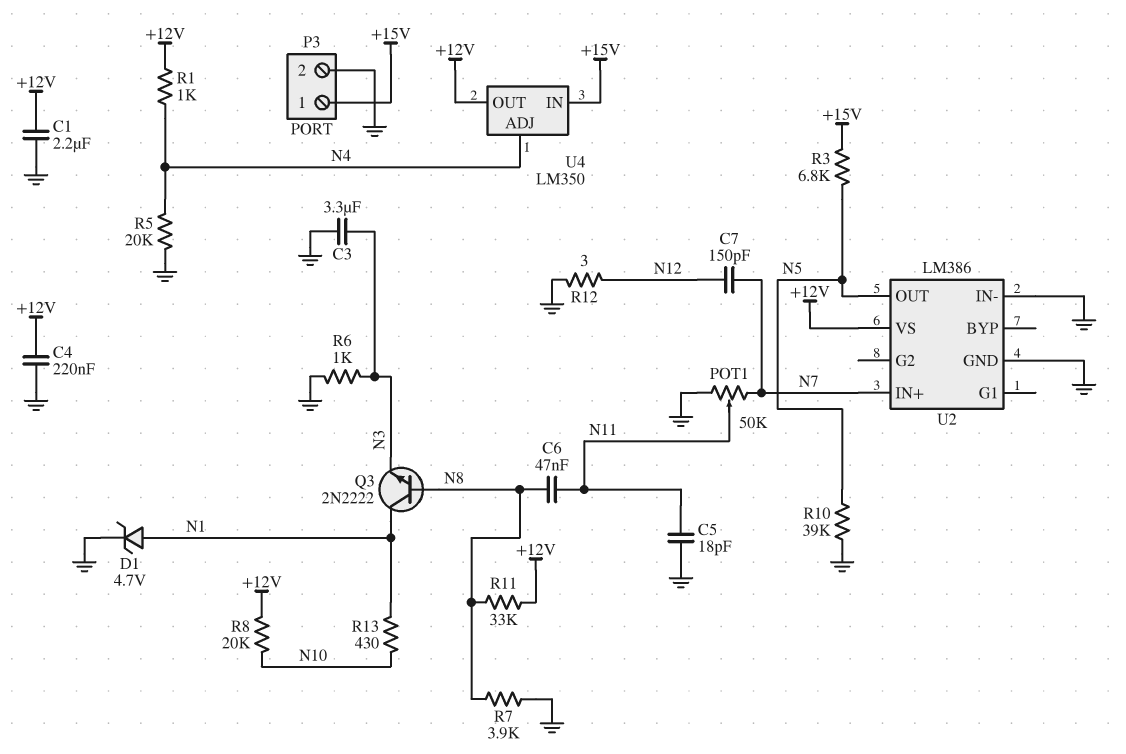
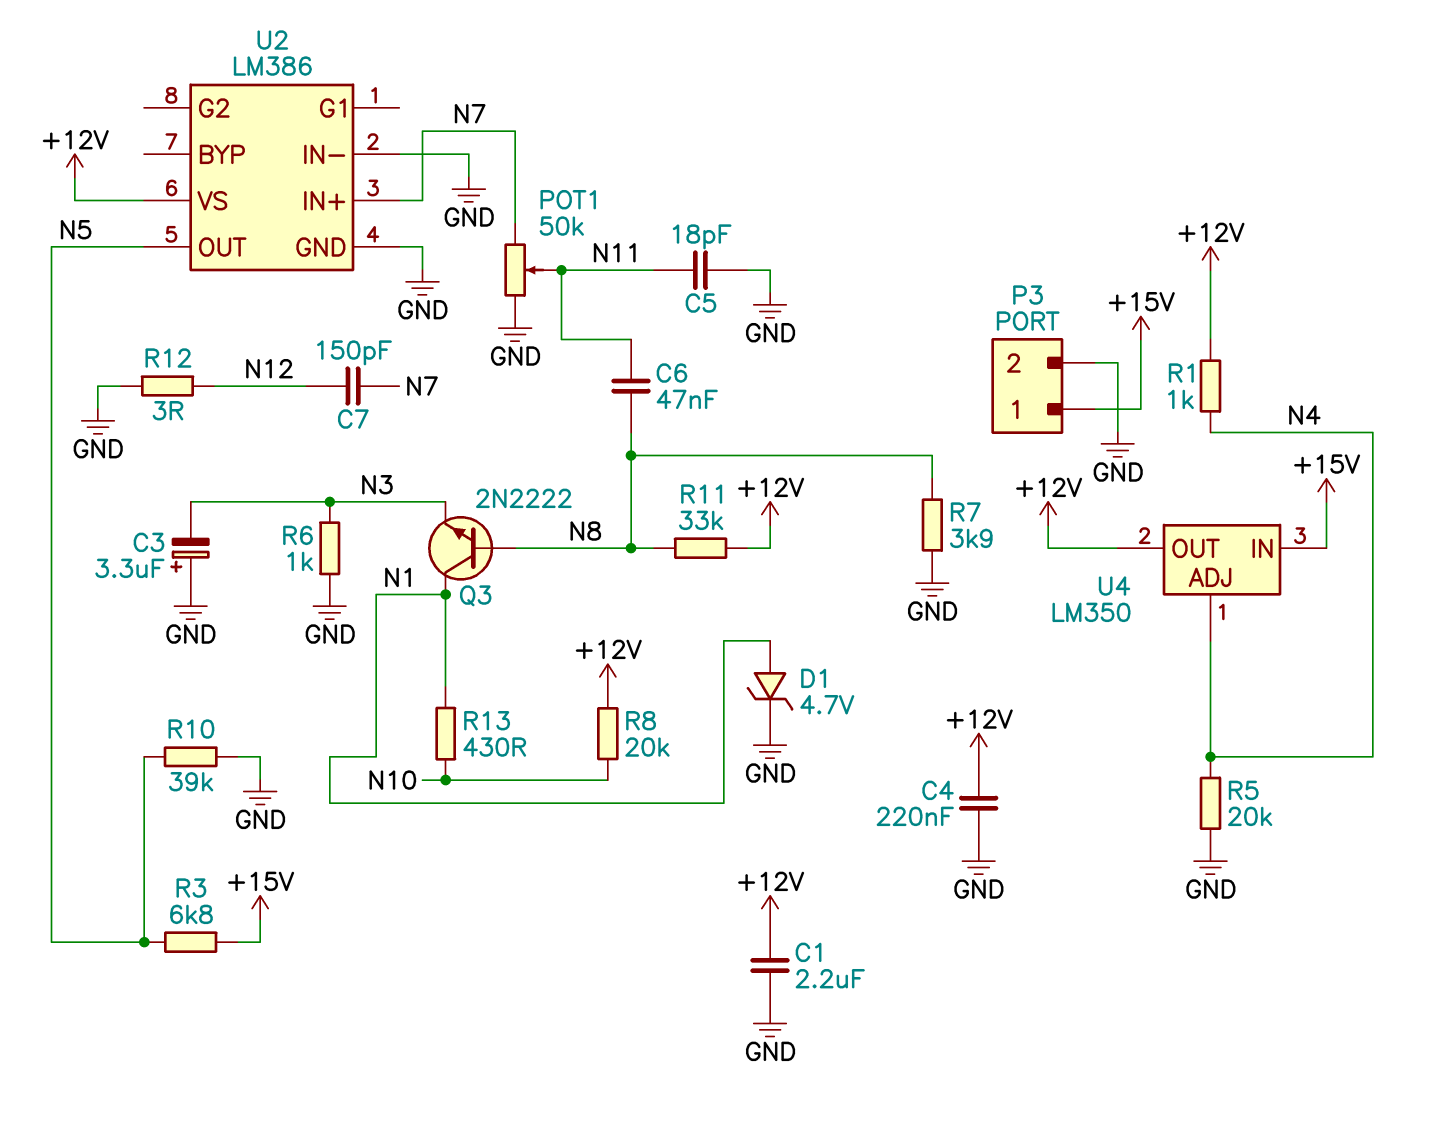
C3: 3.3uF (GND, N3) -> 3.3uF (plus GND, minus N3)

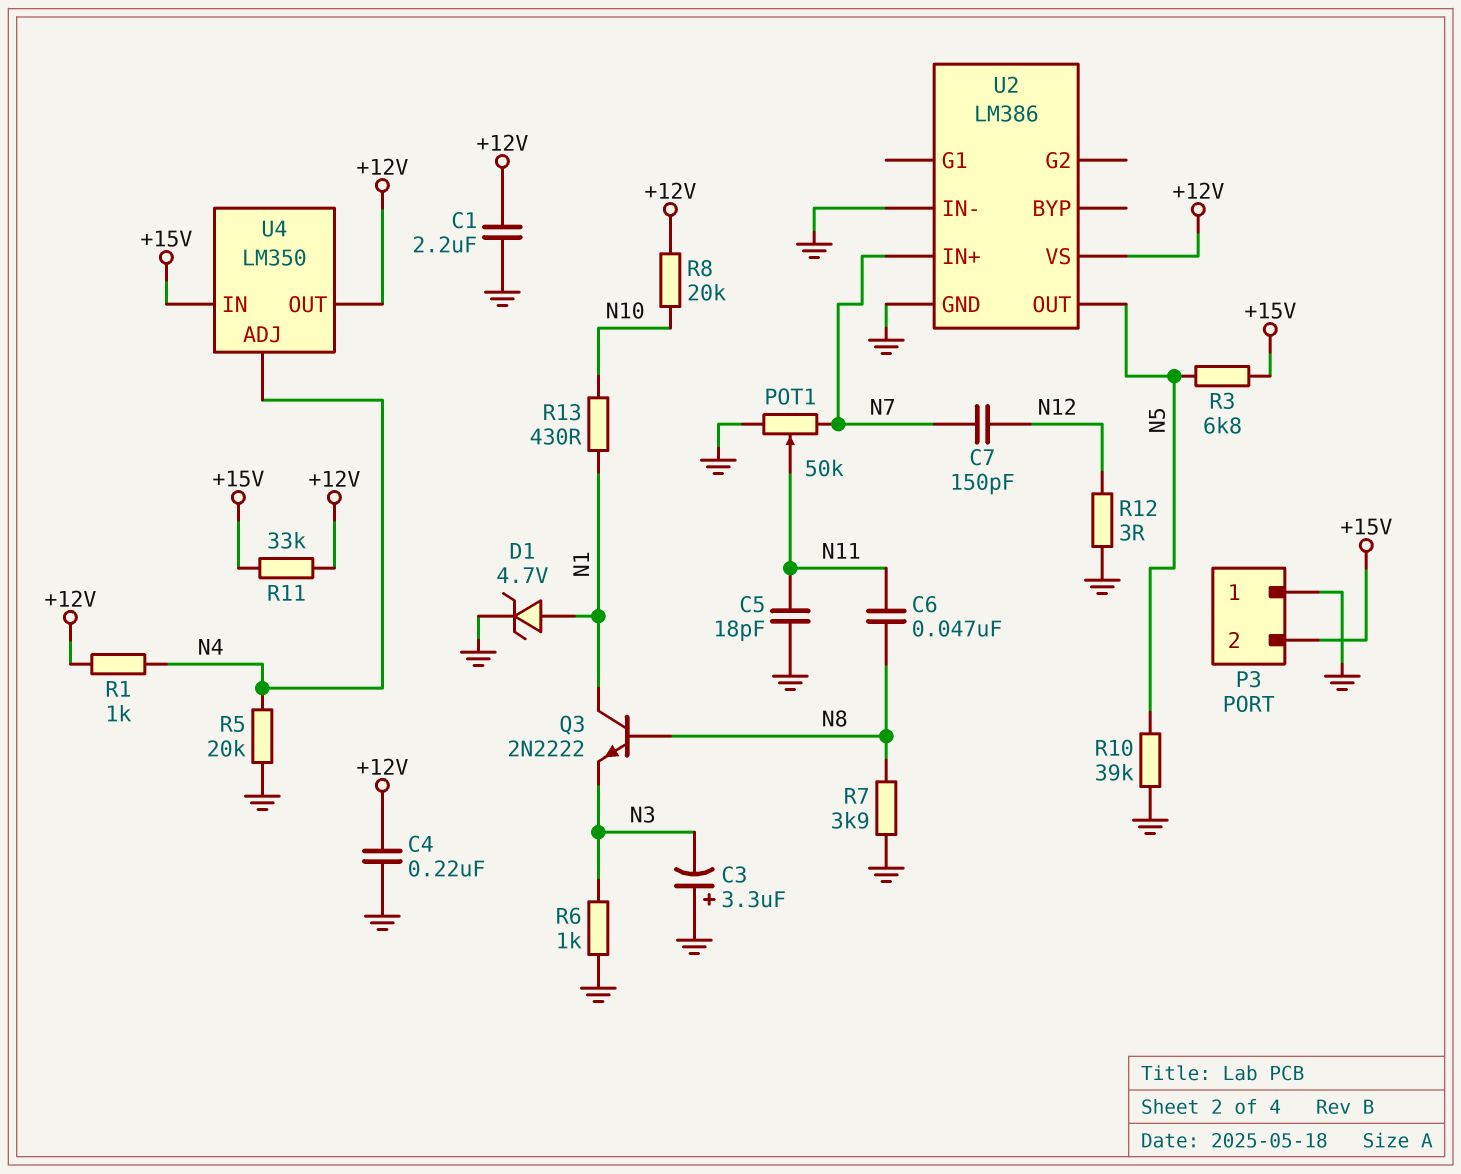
P3 pin 1: +15V -> GND
P3 pin 2: GND -> +15V
R11: 33k (+12V, N8) -> 33k (+12V, +15V)

